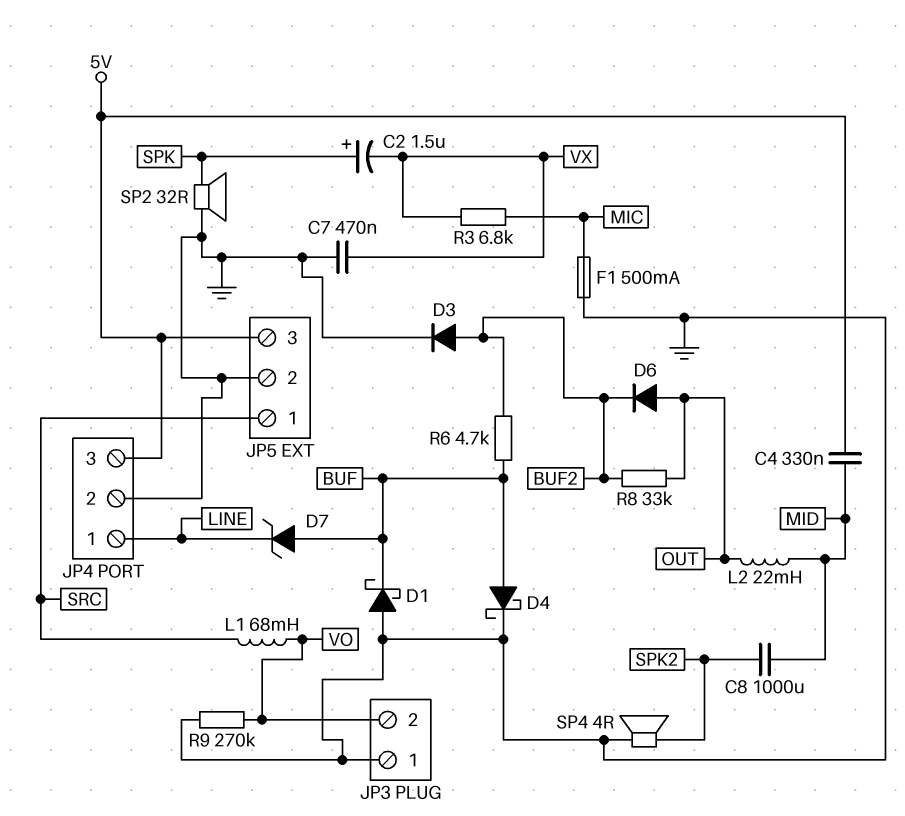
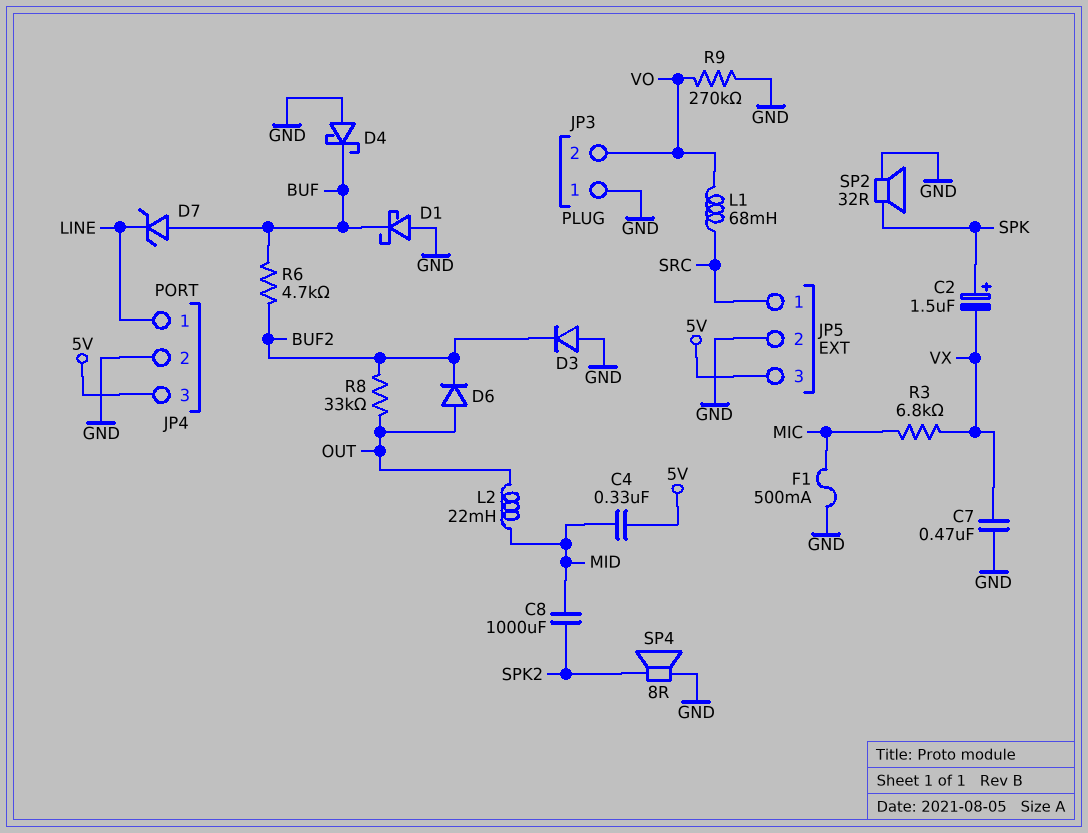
D3: diode (A BUF2, K GND) -> diode (A GND, K BUF2)
D4: schottky (A BUF, K GND) -> schottky (A GND, K BUF)
SP4: speaker 4R (GND, SPK2) -> speaker 8R (GND, SPK2)

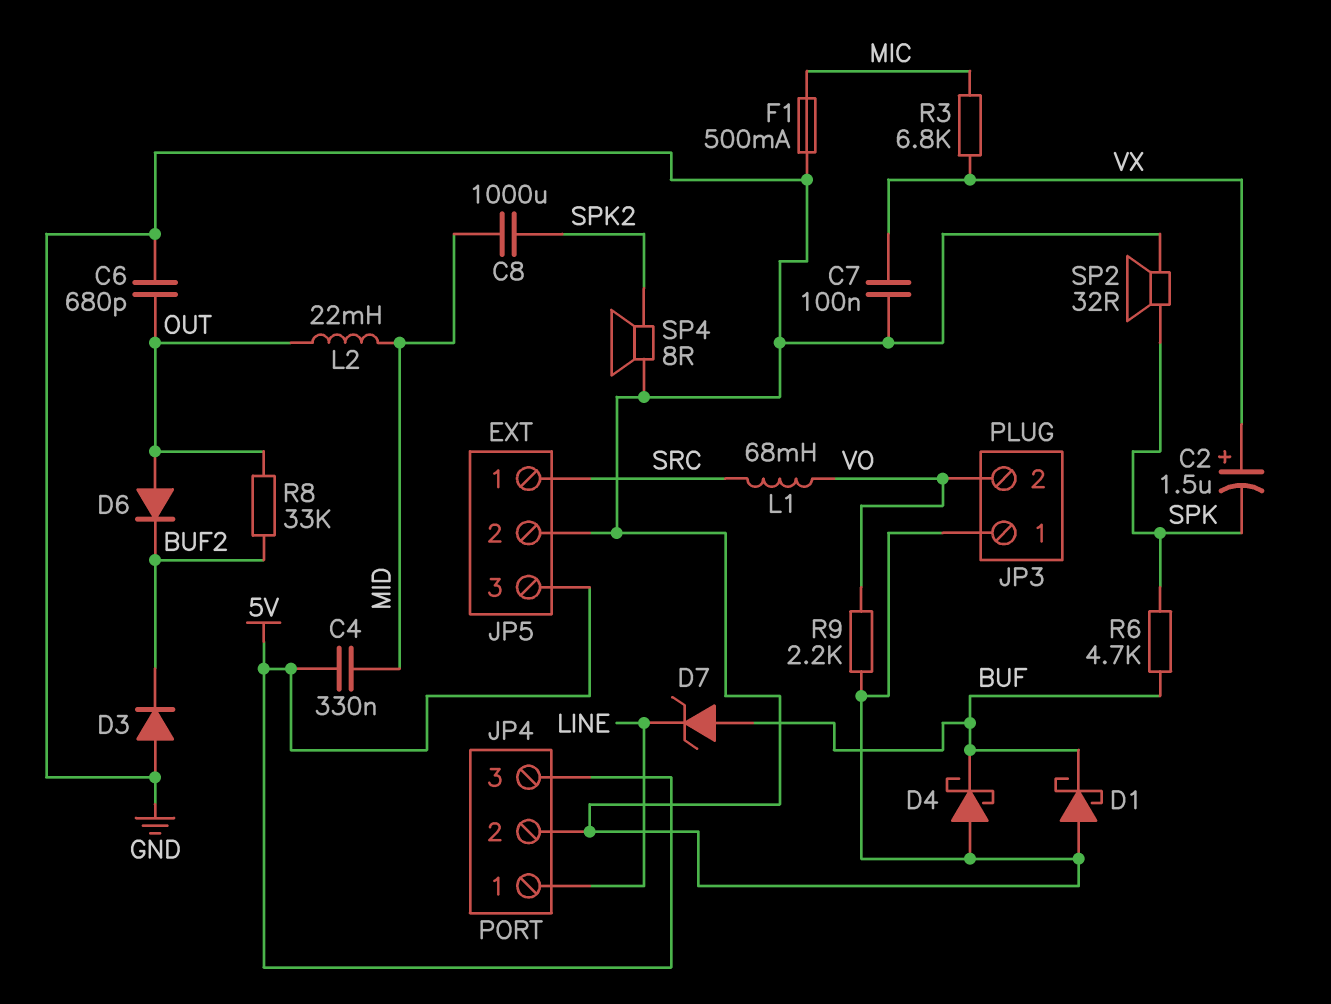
C2: 1.5uF (plus SPK, minus VX) -> 1.5uF (plus VX, minus SPK)
C6: none -> 680pF (GND, OUT)
C7: 470nF (GND, VX) -> 100nF (GND, VX)
R6: 4.7k (BUF, BUF2) -> 4.7k (BUF, SPK)
R9: 270k (GND, VO) -> 2.2k (GND, VO)

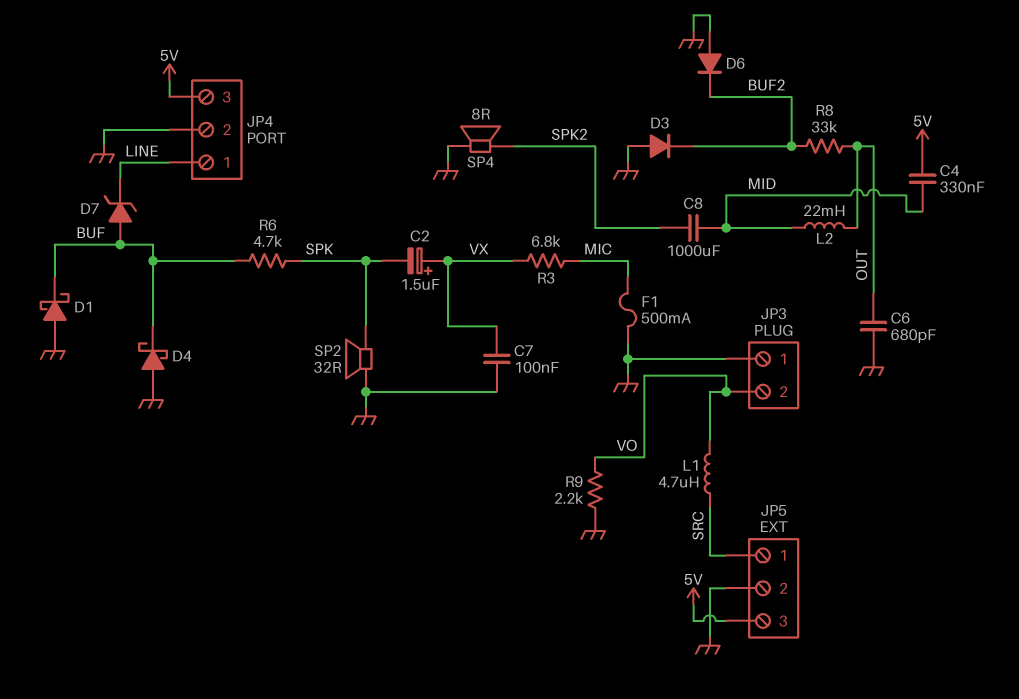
D6: diode (A OUT, K BUF2) -> diode (A GND, K BUF2)
L1: 68mH (SRC, VO) -> 4.7uH (SRC, VO)

